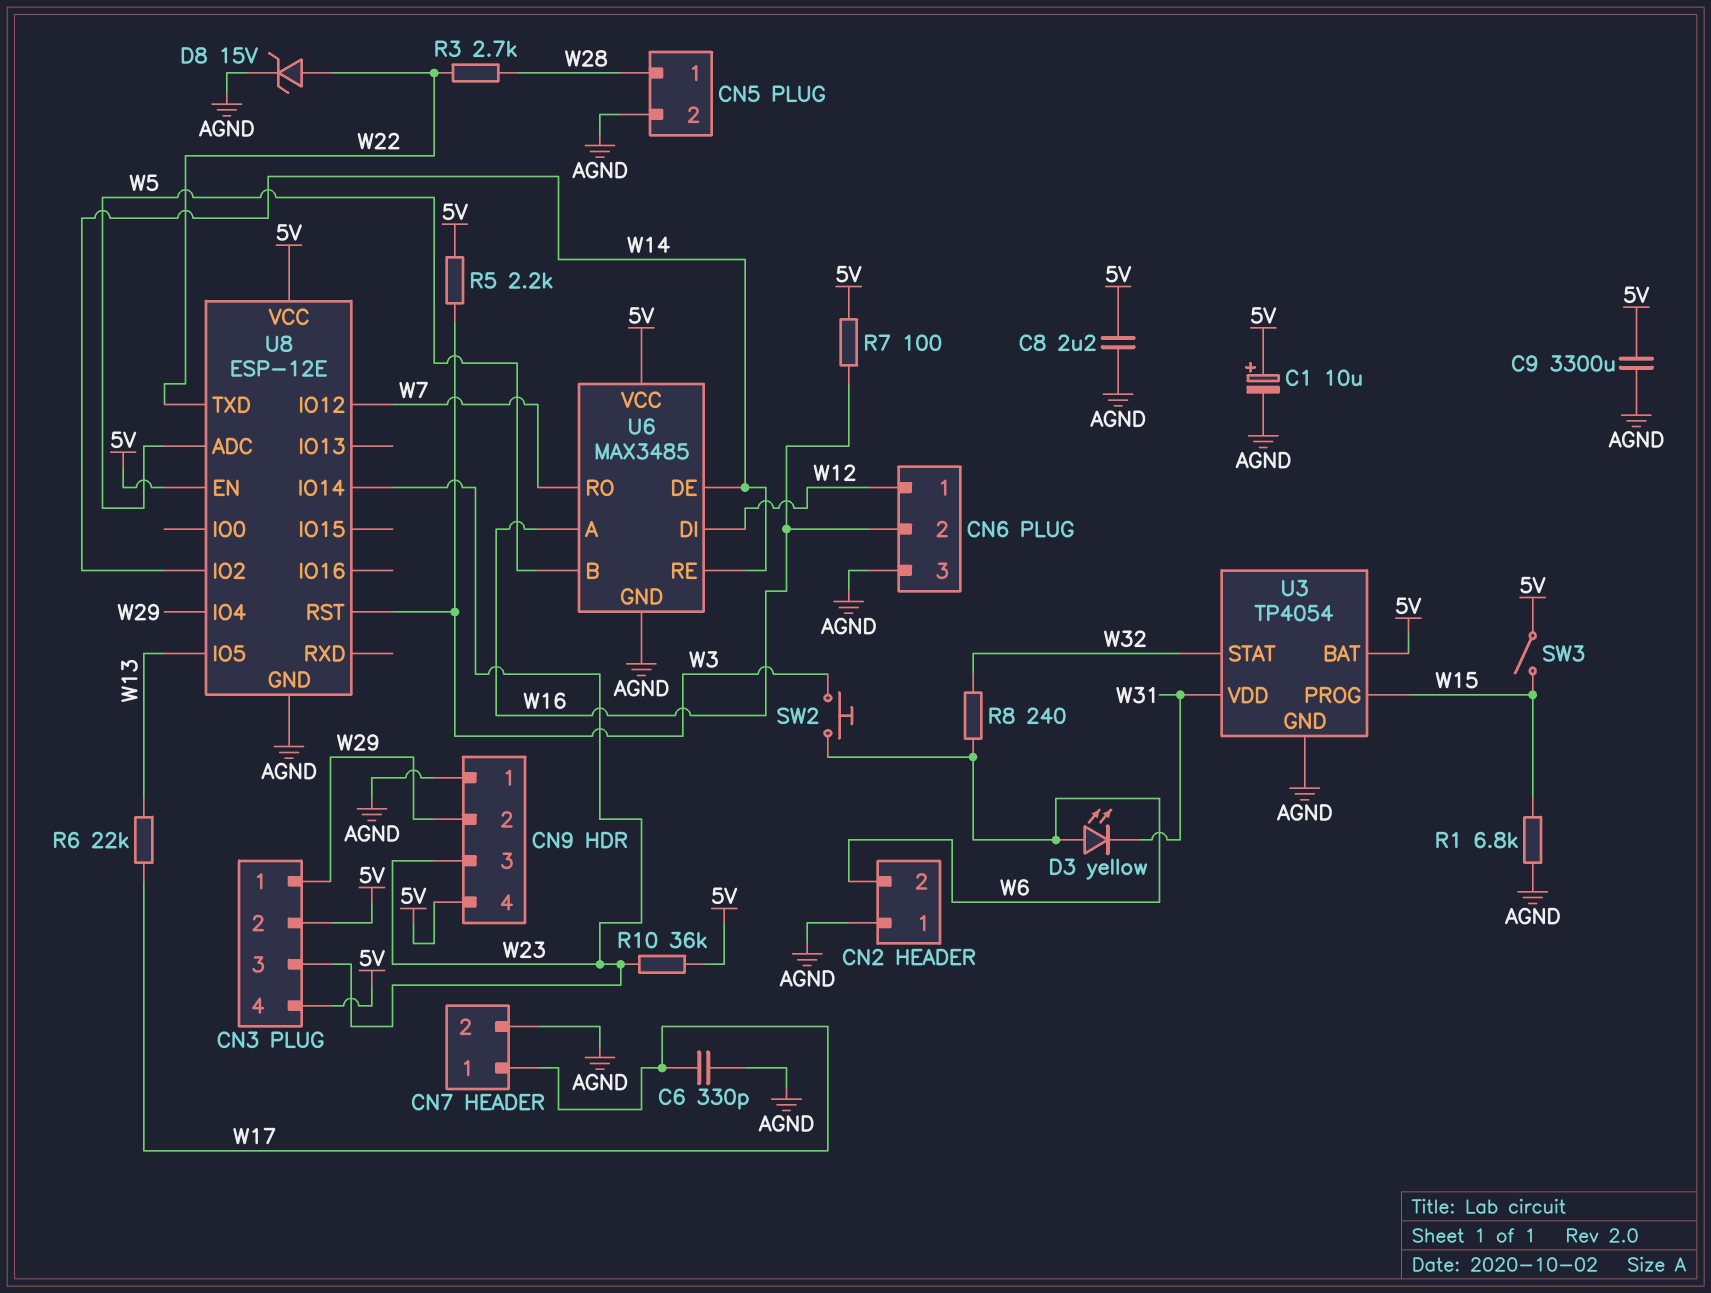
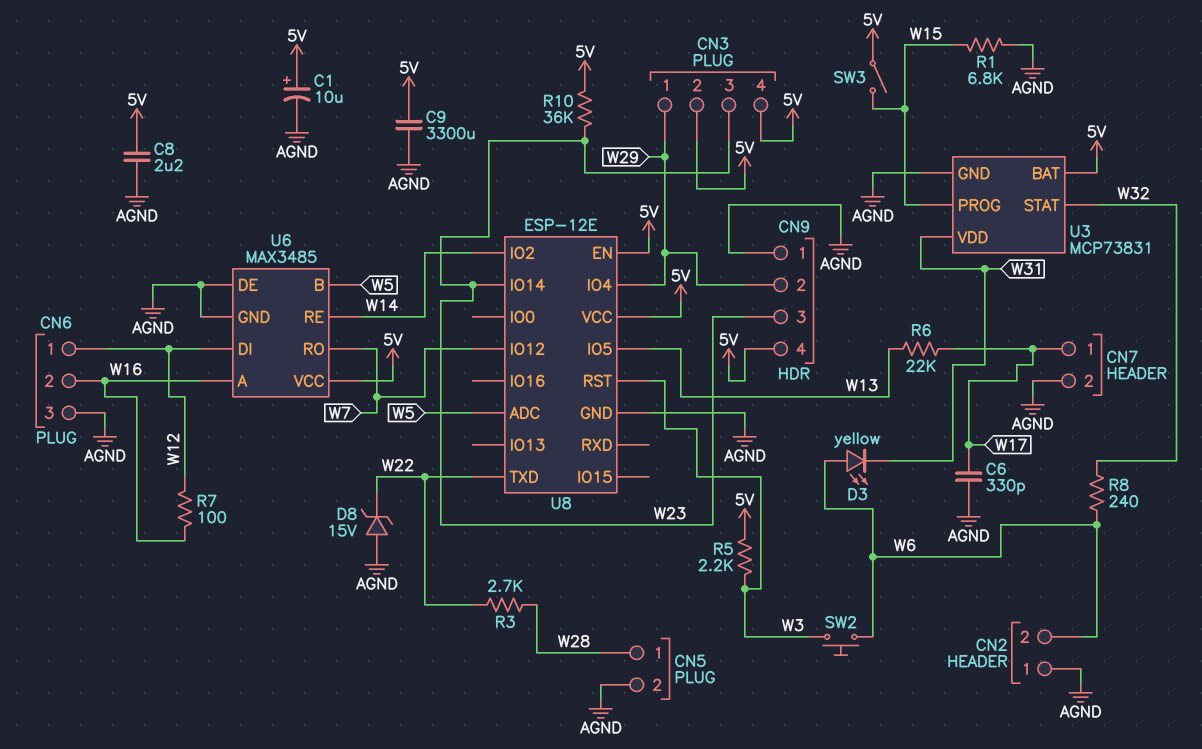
D8: zener 15V (A W22, K AGND) -> zener 15V (A AGND, K W22)
R7: 100 (5V, W16) -> 100 (W12, W16)
U3: TP4054 -> MCP73831
U6 pin DE: W14 -> AGND

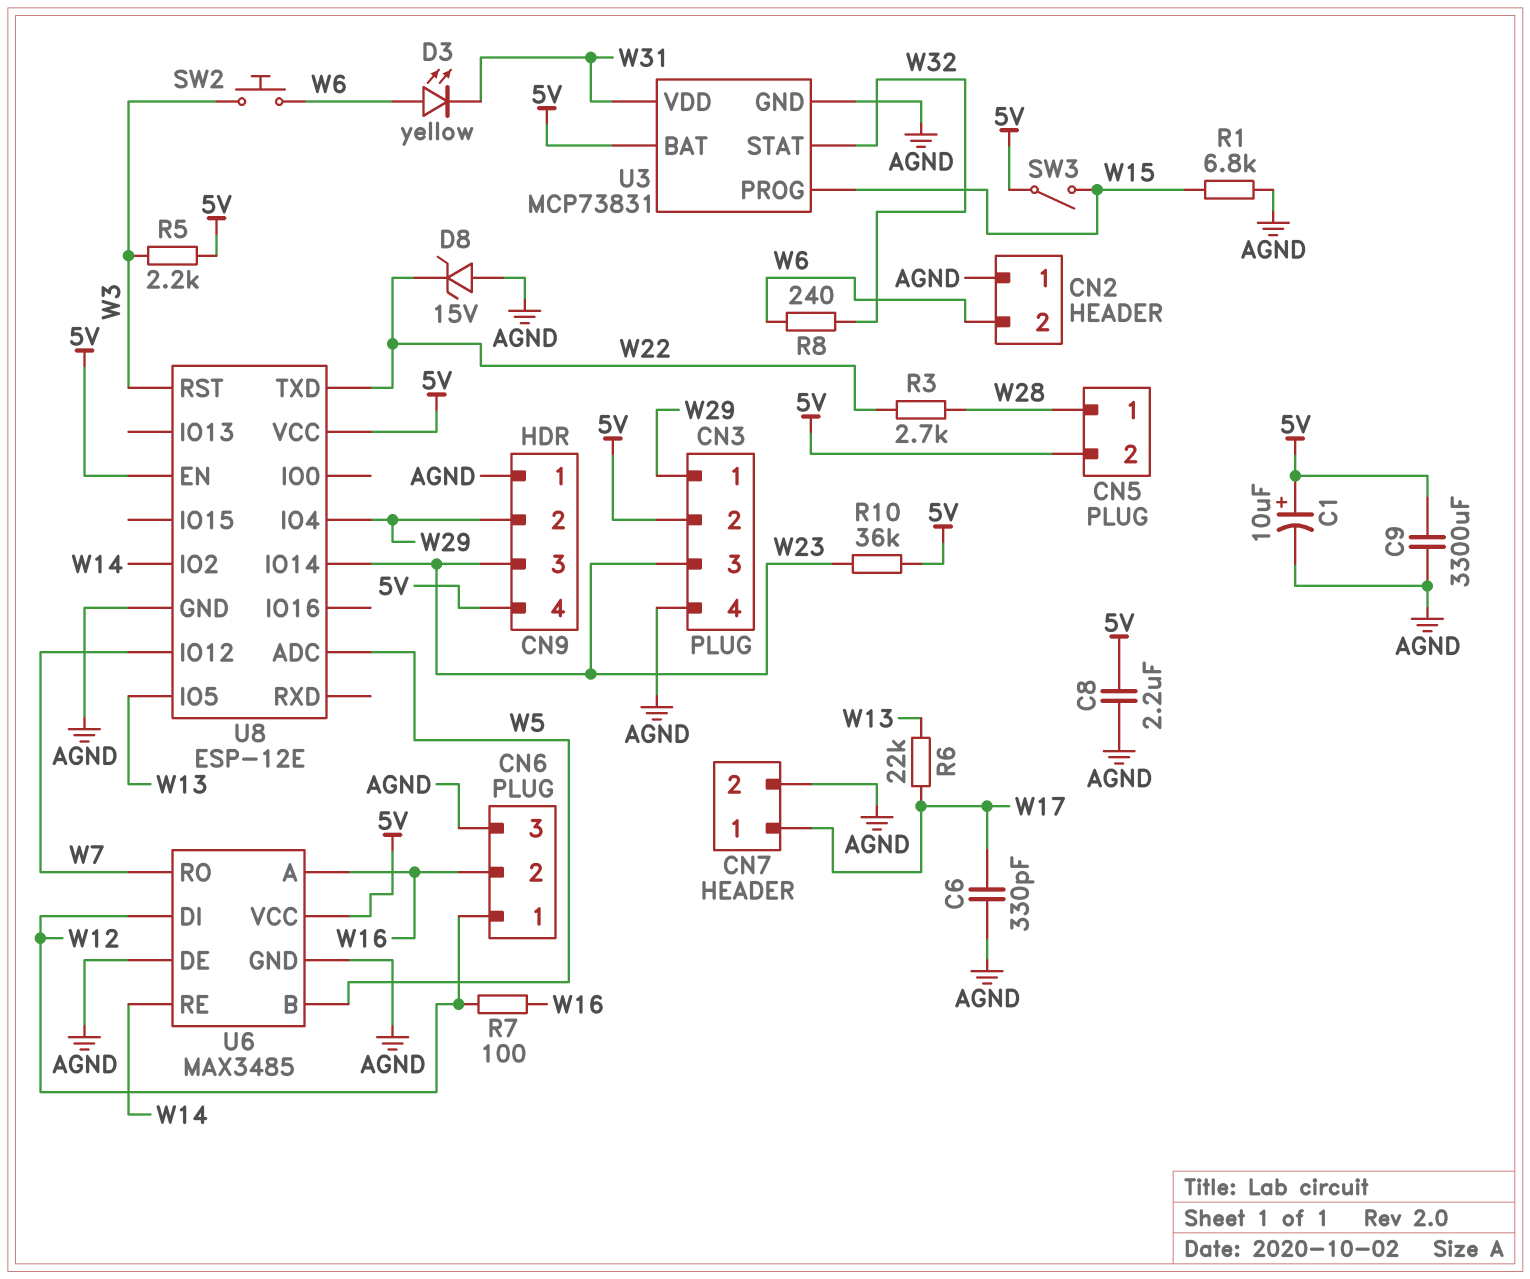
CN3 pin 4: 5V -> AGND
CN5 pin 2: AGND -> 5V

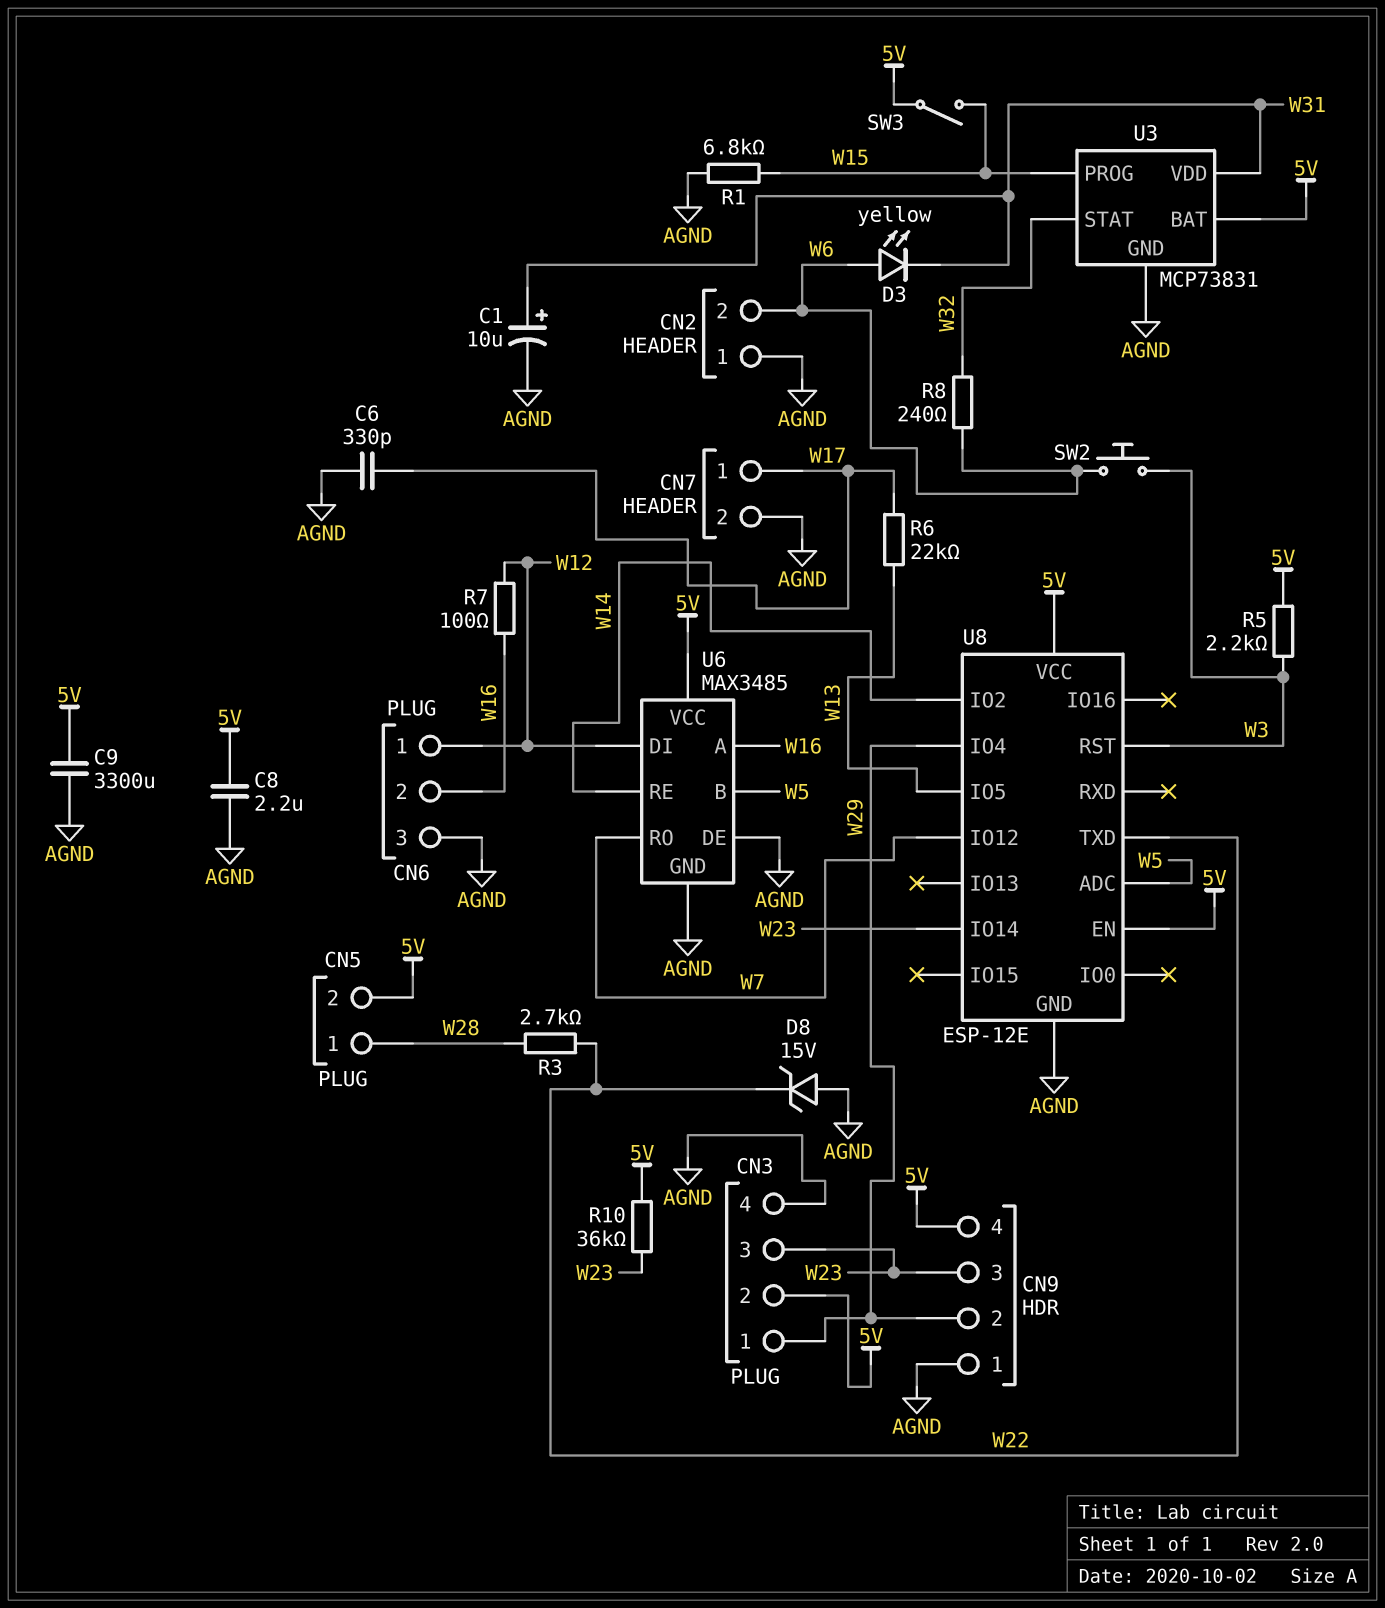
C1: 10uF (plus 5V, minus AGND) -> 10uF (plus W31, minus AGND)

